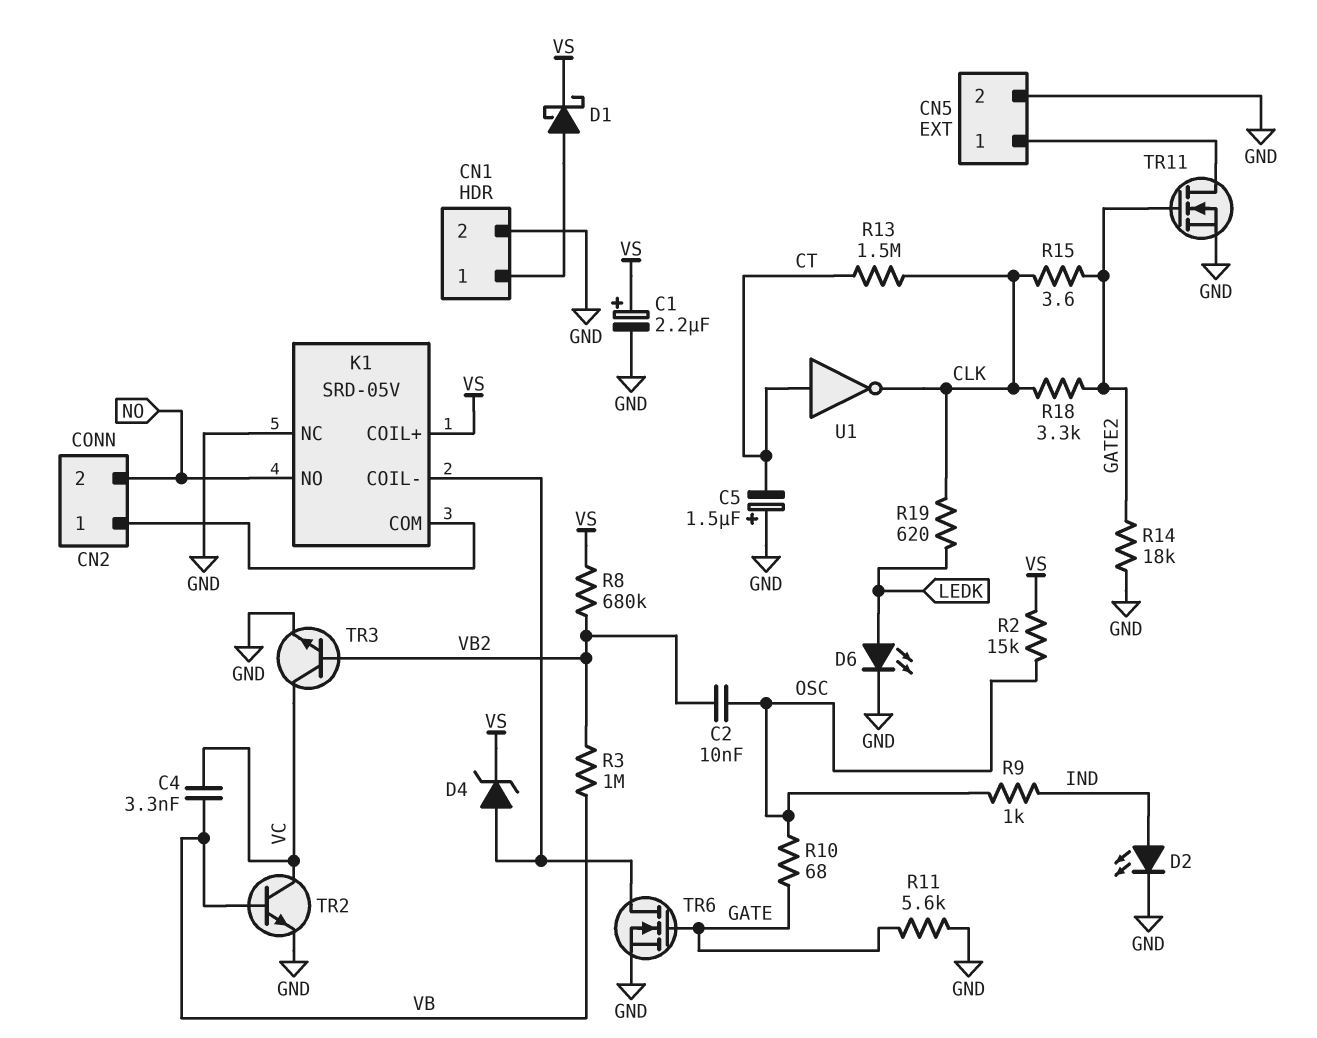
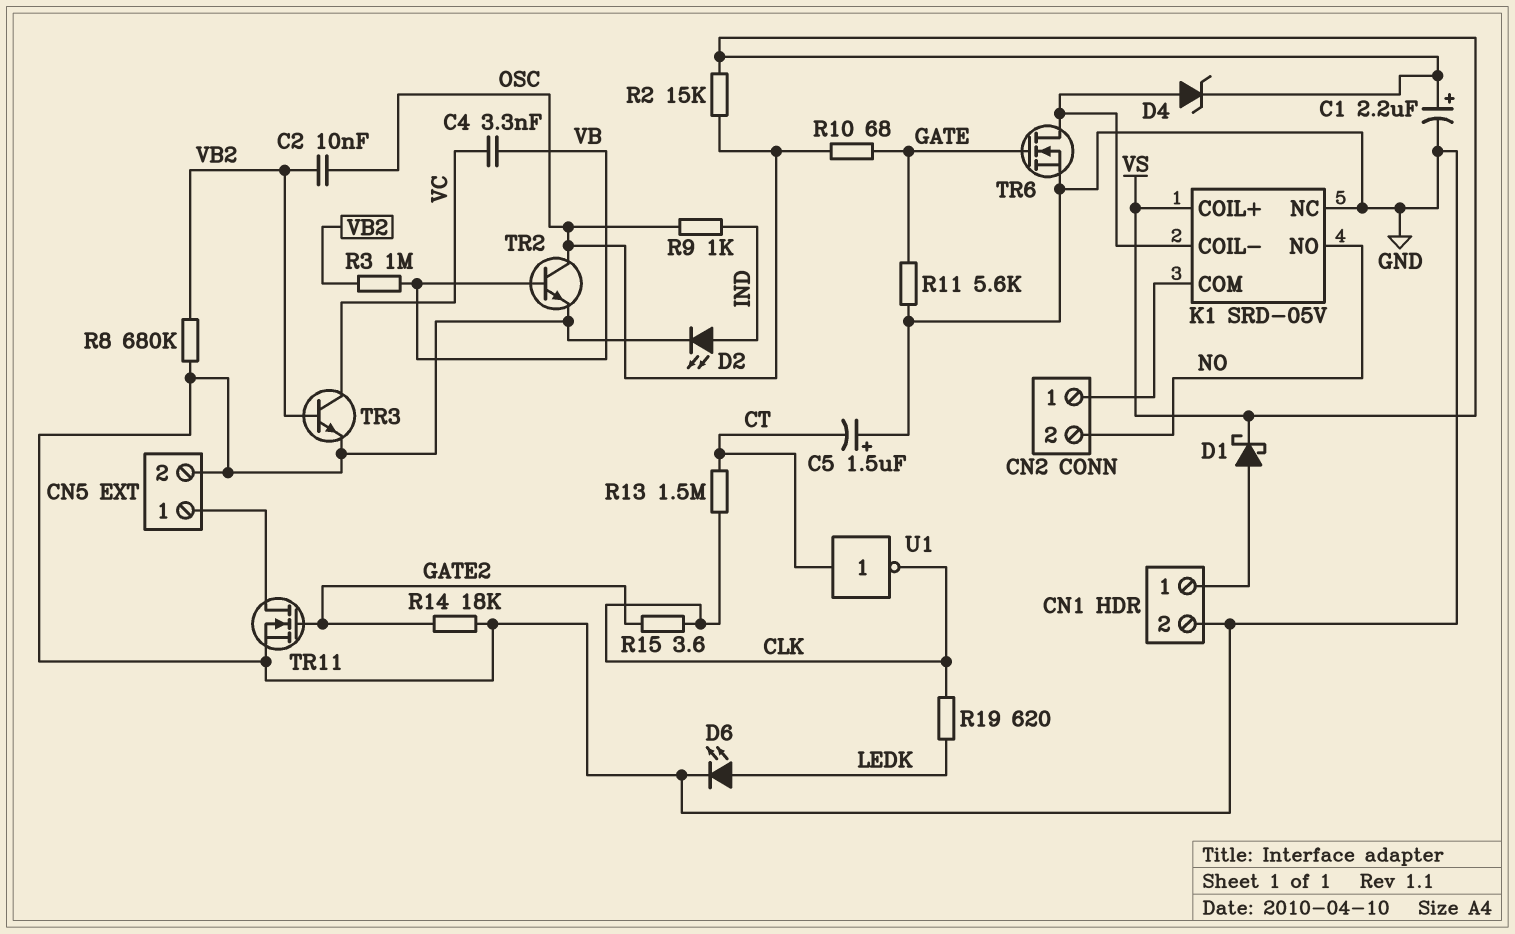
R8: 680k (VB2, VS) -> 680k (GND, VB2)
R18: 3.3k (CLK, GATE2) -> none
TR2: NPN (B VB, C VC, E GND) -> NPN (B VB, C OSC, E GND)

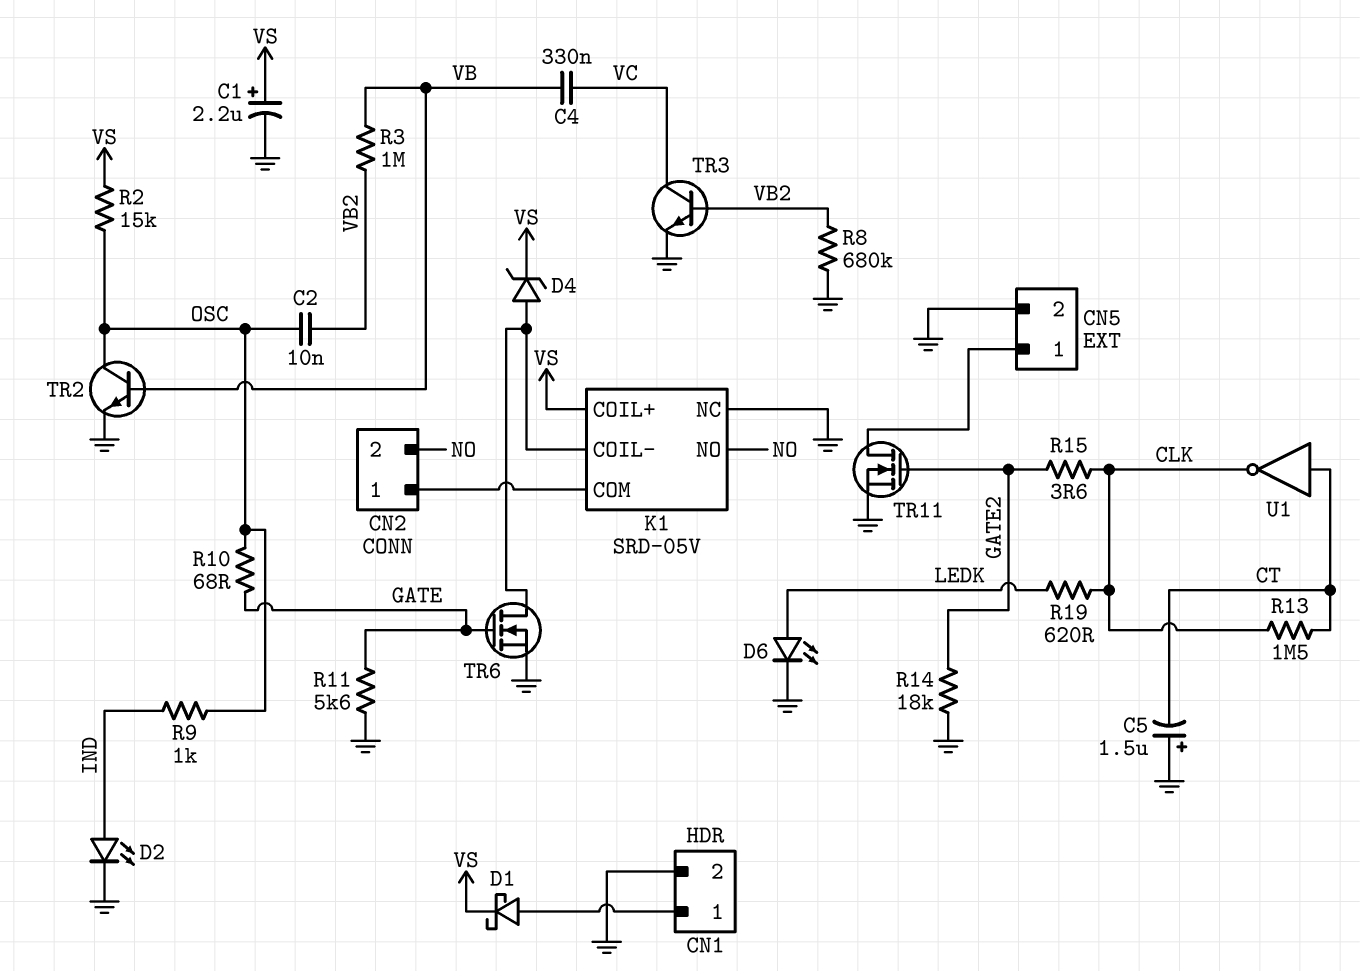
C4: 3.3nF (VB, VC) -> 330nF (VB, VC)

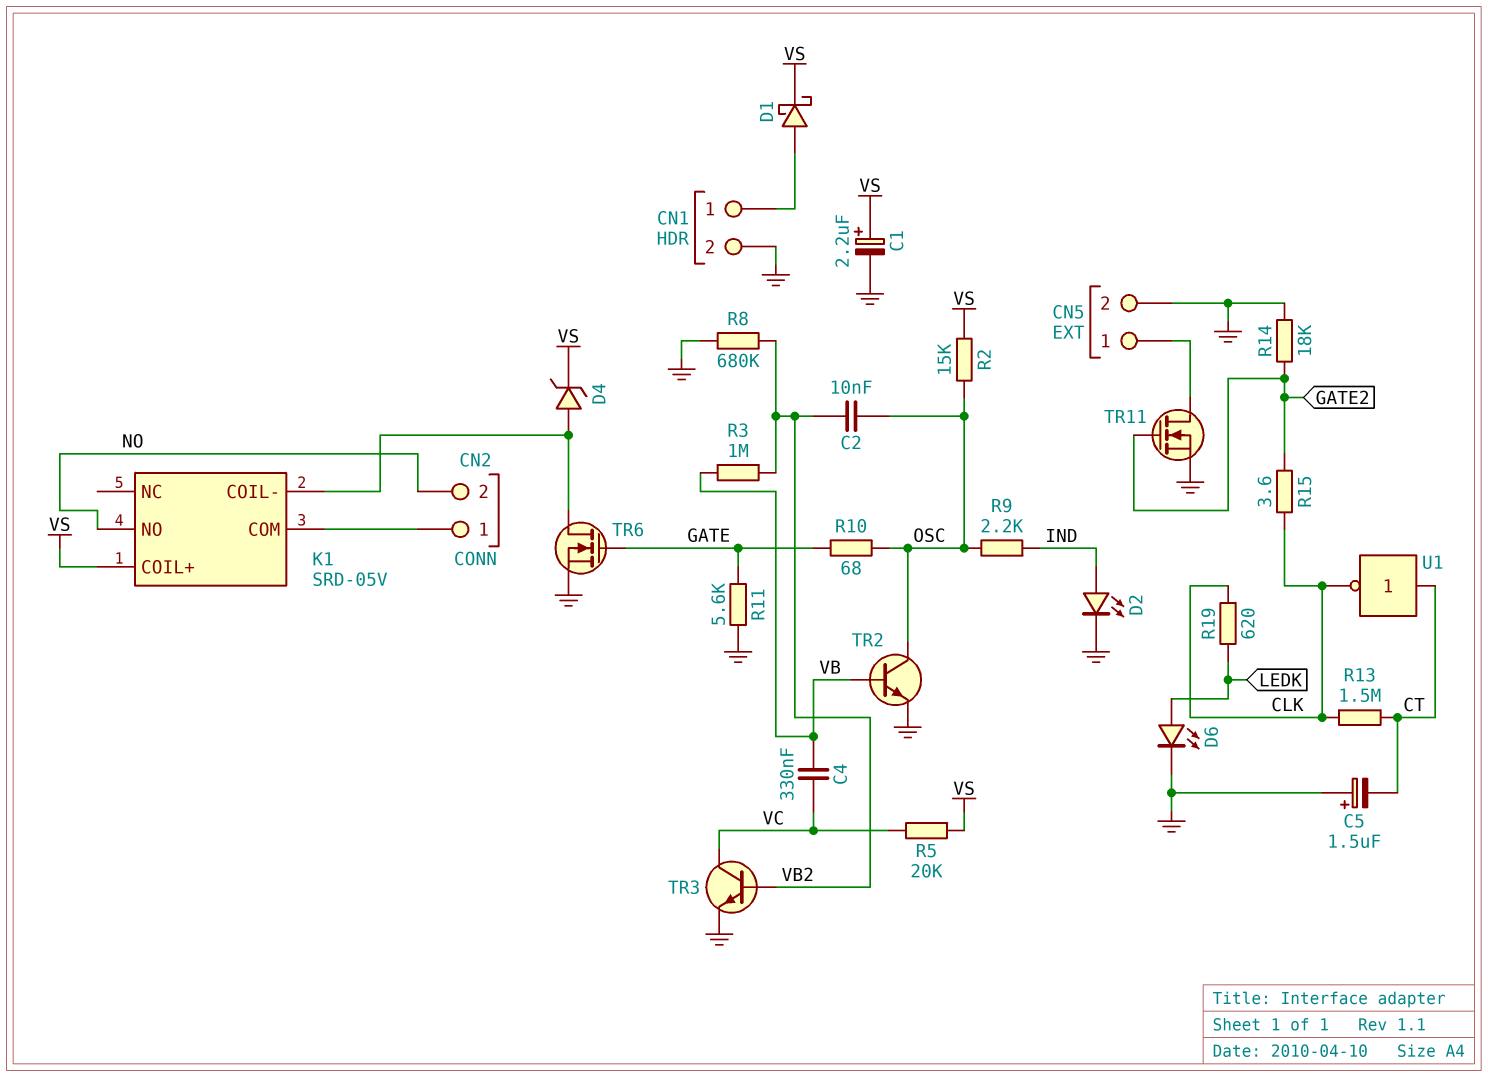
K1 pin NC: GND -> none
R5: none -> 20k (VC, VS)
R9: 1k (IND, OSC) -> 2.2k (IND, OSC)

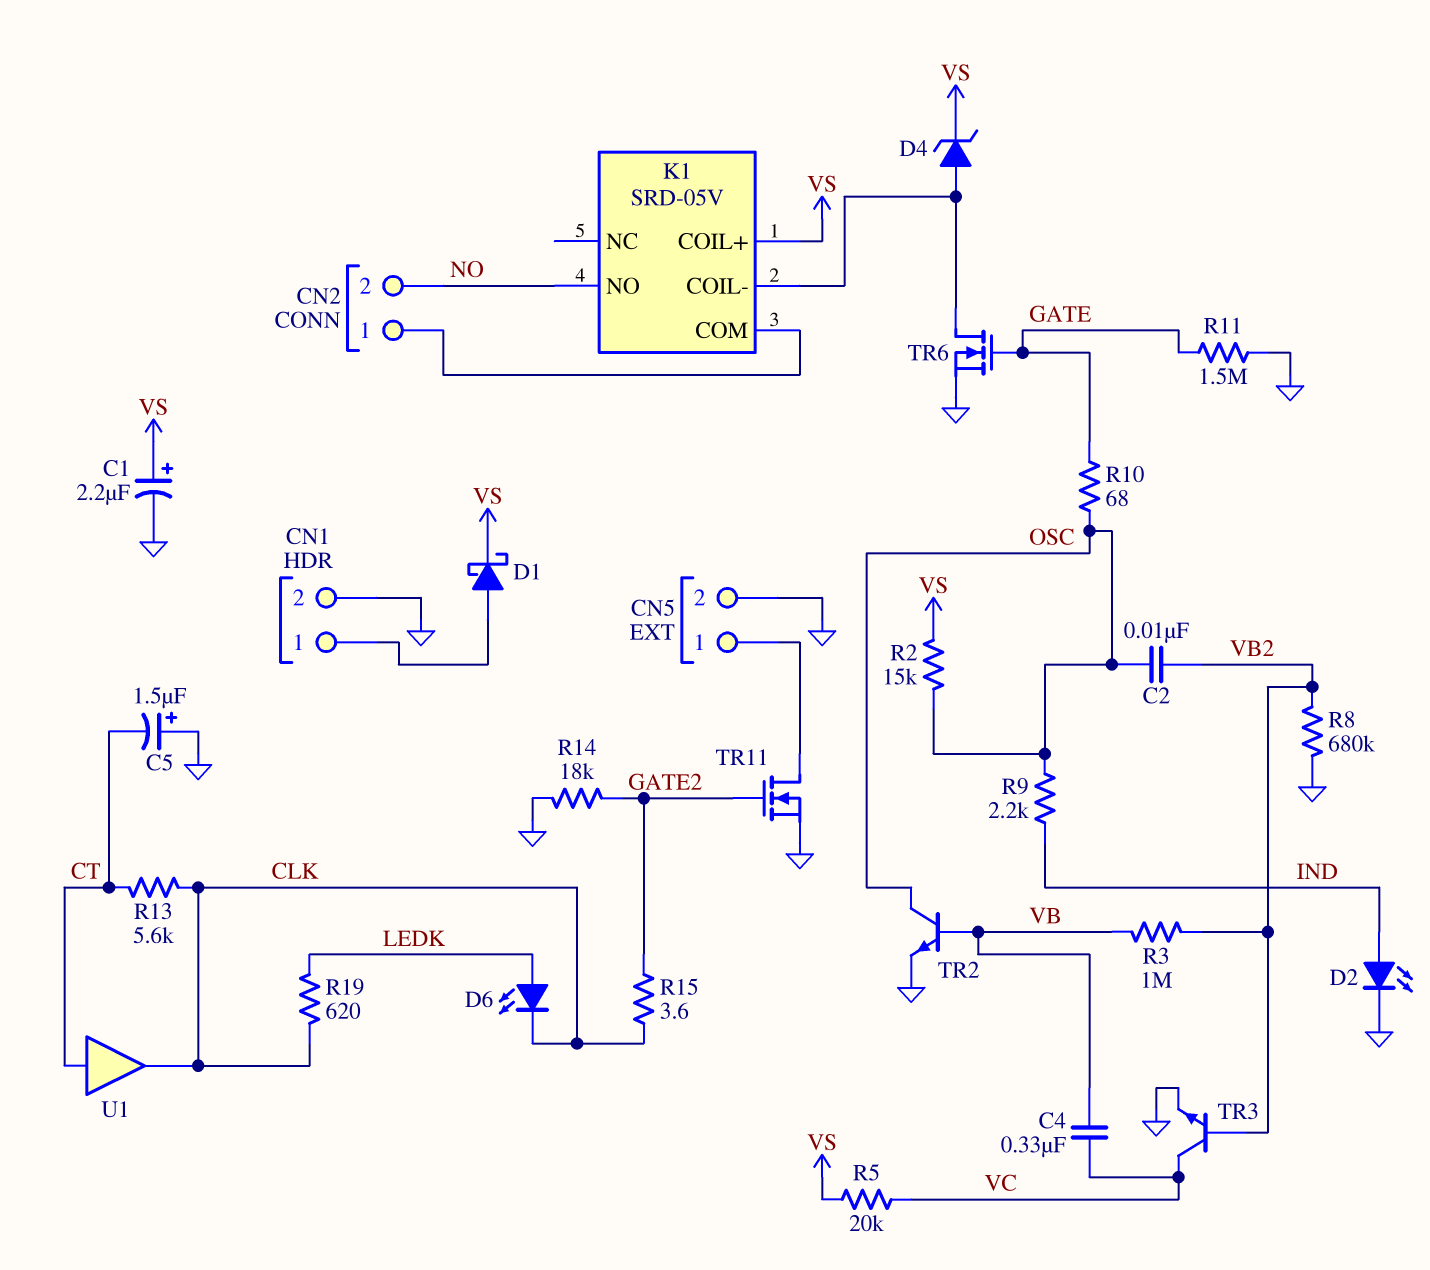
D6: LED (A LEDK, K GND) -> LED (A LEDK, K CLK)
R11: 5.6k (GATE, GND) -> 1.5M (GATE, GND)
R13: 1.5M (CLK, CT) -> 5.6k (CLK, CT)
U1: NOT (in CT, out CLK) -> buffer (in CT, out CLK)

